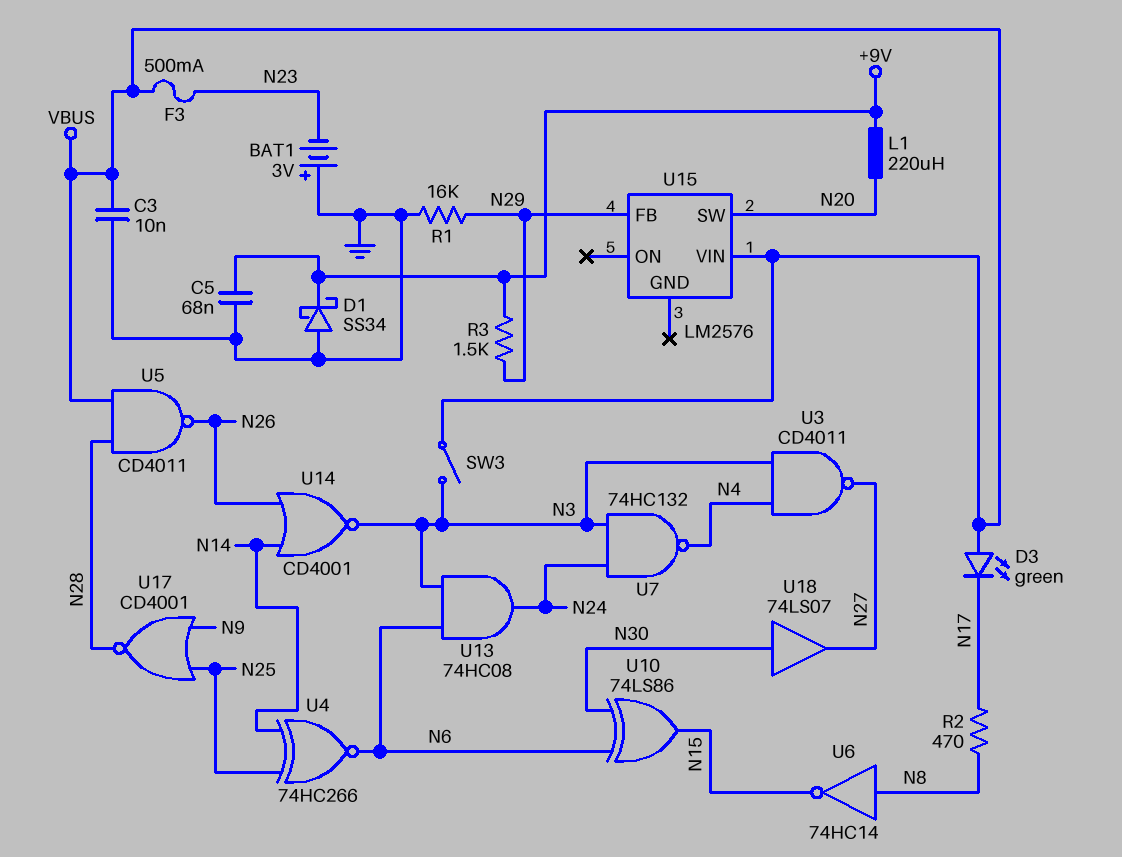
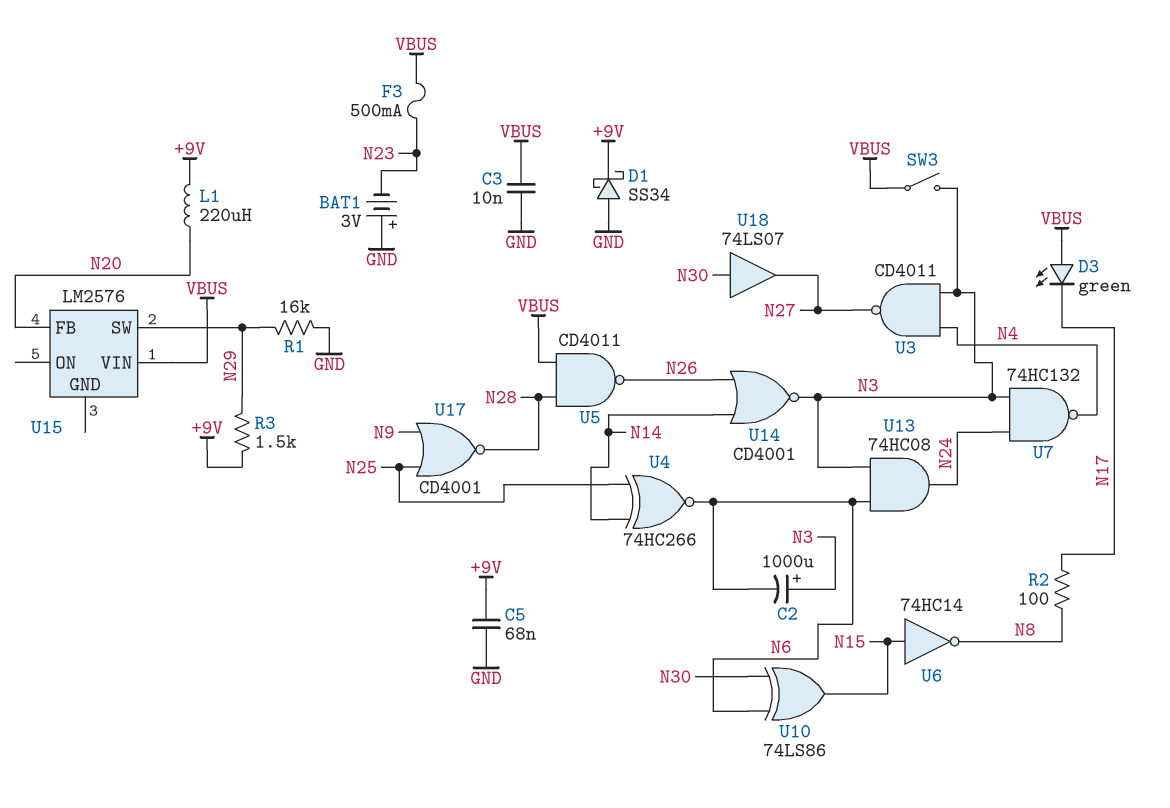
C2: none -> 1000uF (plus N3, minus N6)
R2: 470 (N8, N17) -> 100 (N8, N17)
U6: NOT 74HC14 (in N8, out N15) -> NOT 74HC14 (in N15, out N8)
U15 pin FB: N29 -> N20
U15 pin SW: N20 -> N29

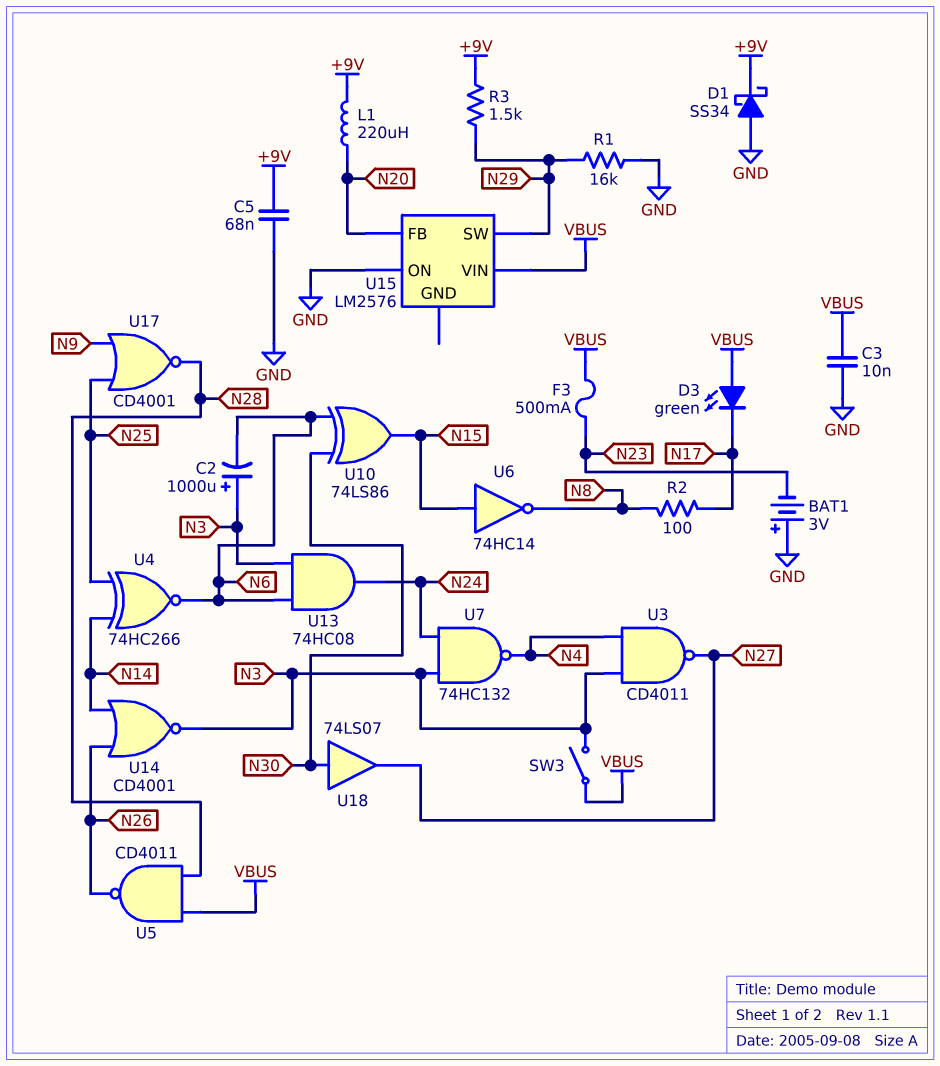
U15 pin ON: none -> GND

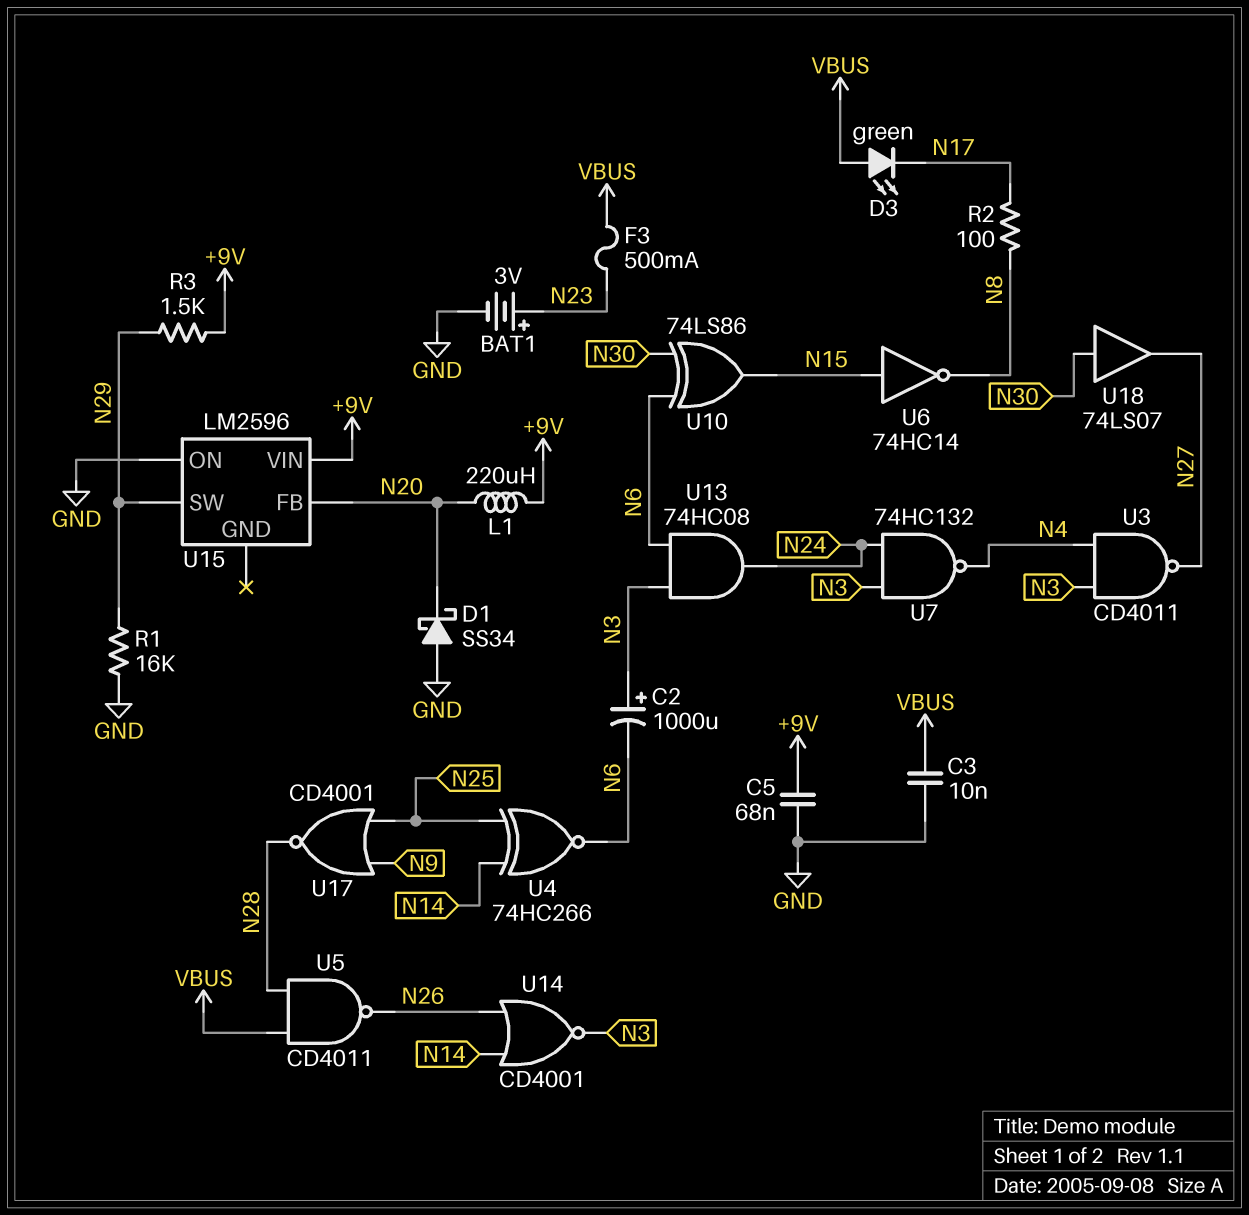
BAT1: 3V (plus GND, minus N23) -> 3V (plus N23, minus GND)
D1: schottky SS34 (A GND, K +9V) -> schottky SS34 (A GND, K N20)
SW3: switch (N3, VBUS) -> none
U15: LM2576 -> LM2596
U15 pin VIN: VBUS -> +9V

